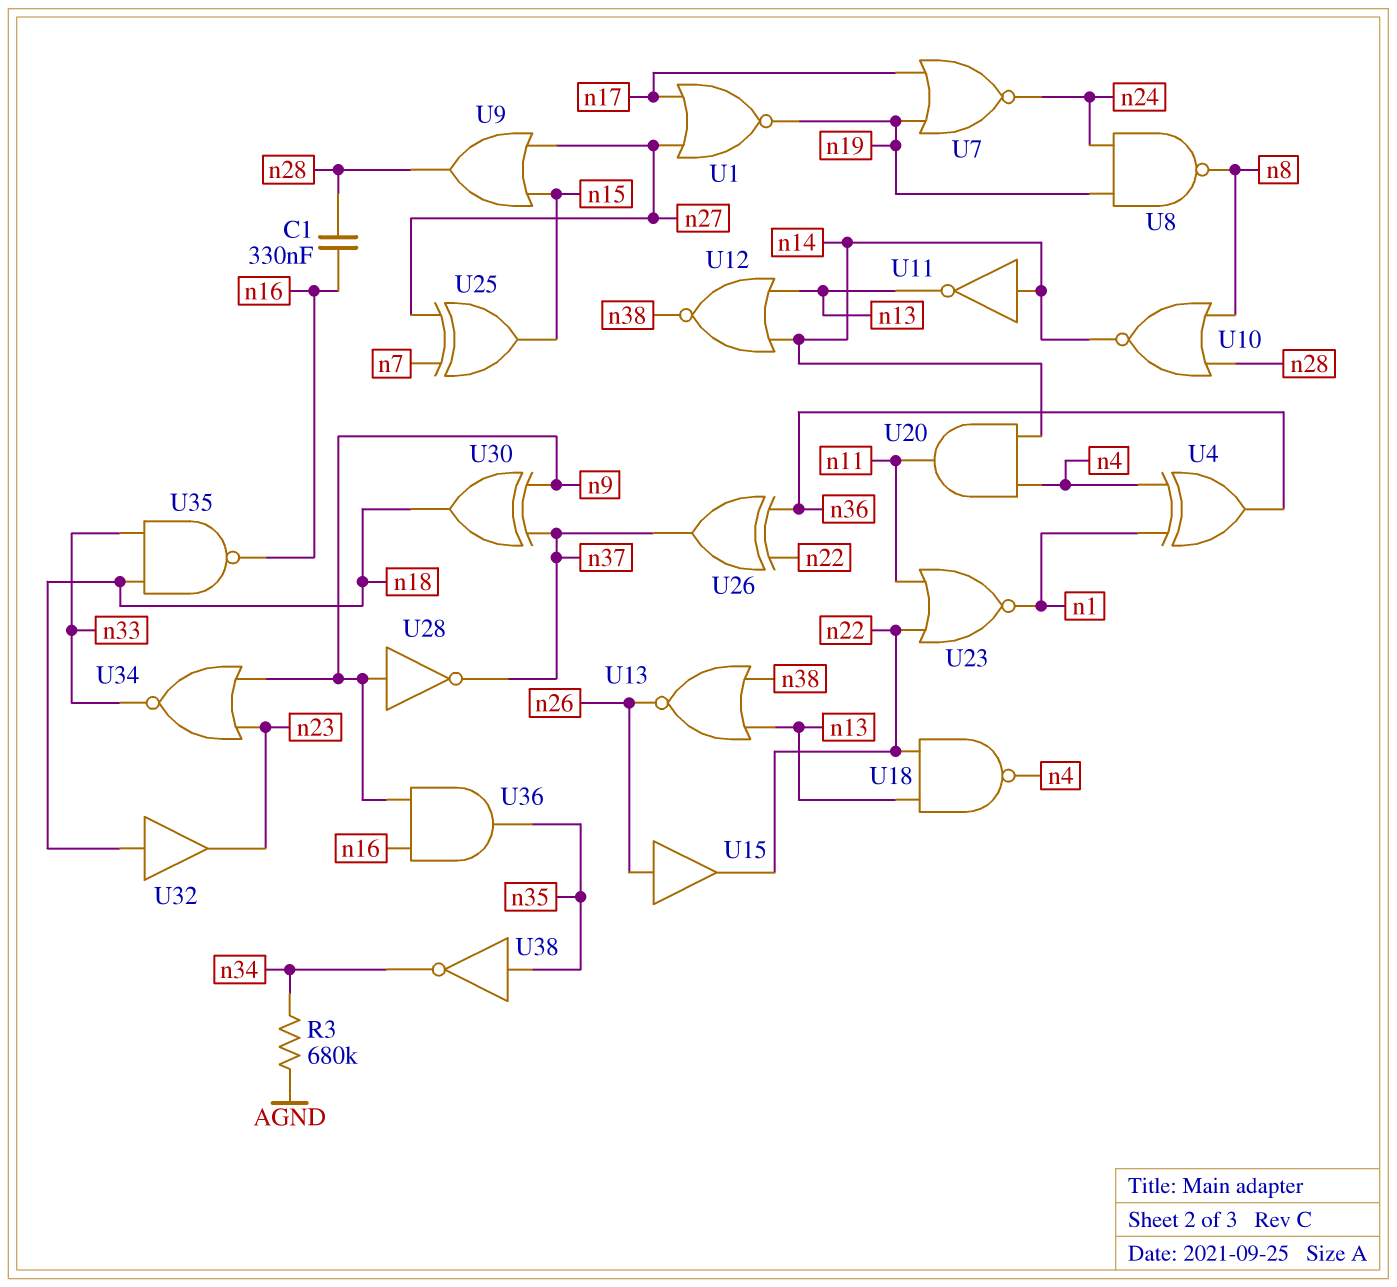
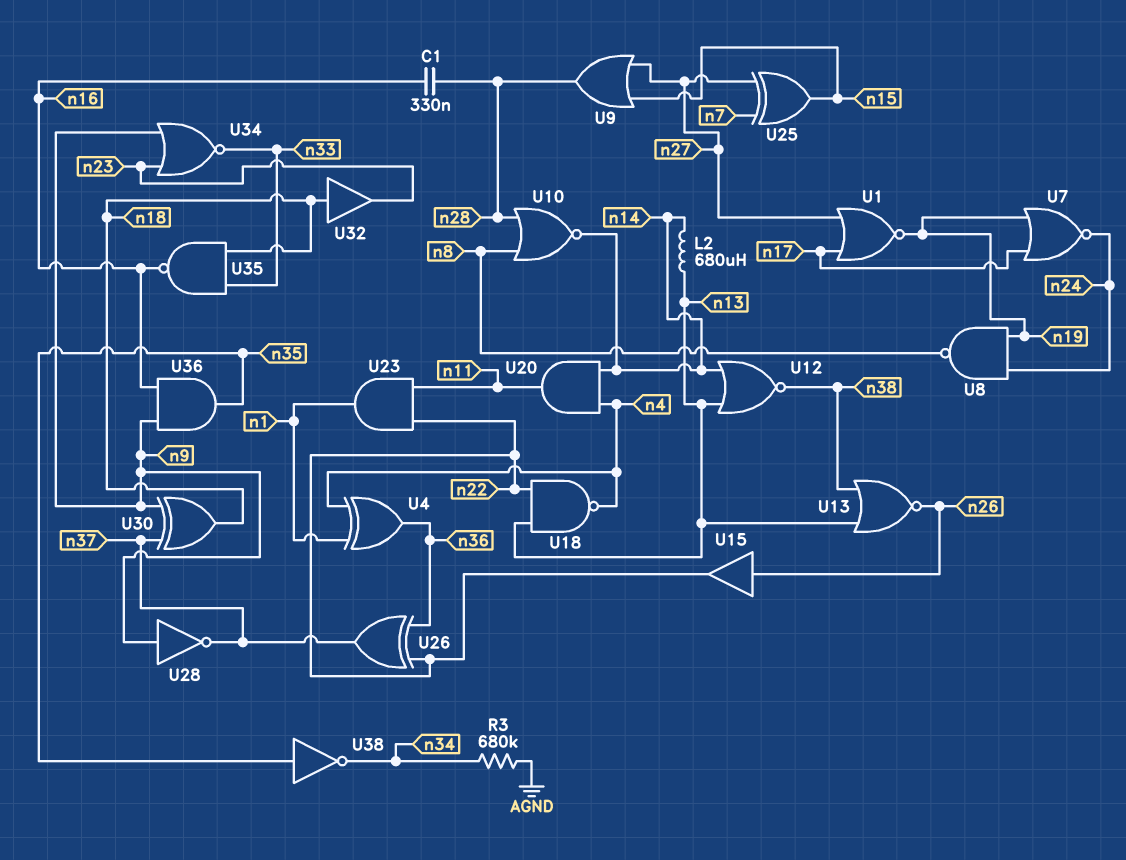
L2: none -> 680uH (n13, n14)
U11: NOT (in n14, out n13) -> none
U23: NOR (in n11, in n22, out n1) -> AND (in n11, in n22, out n1)

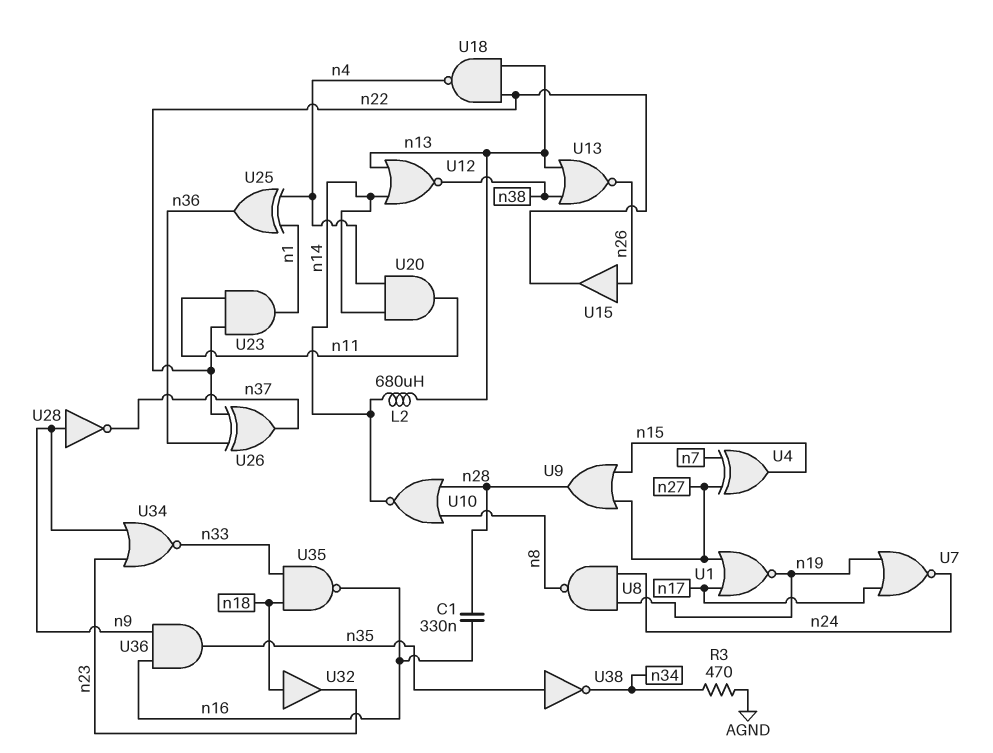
R3: 680k (AGND, n34) -> 470 (AGND, n34)
U4: XOR (in n1, in n4, out n36) -> XOR (in n7, in n27, out n15)
U25: XOR (in n7, in n27, out n15) -> XOR (in n1, in n4, out n36)
U30: XOR (in n9, in n37, out n18) -> none

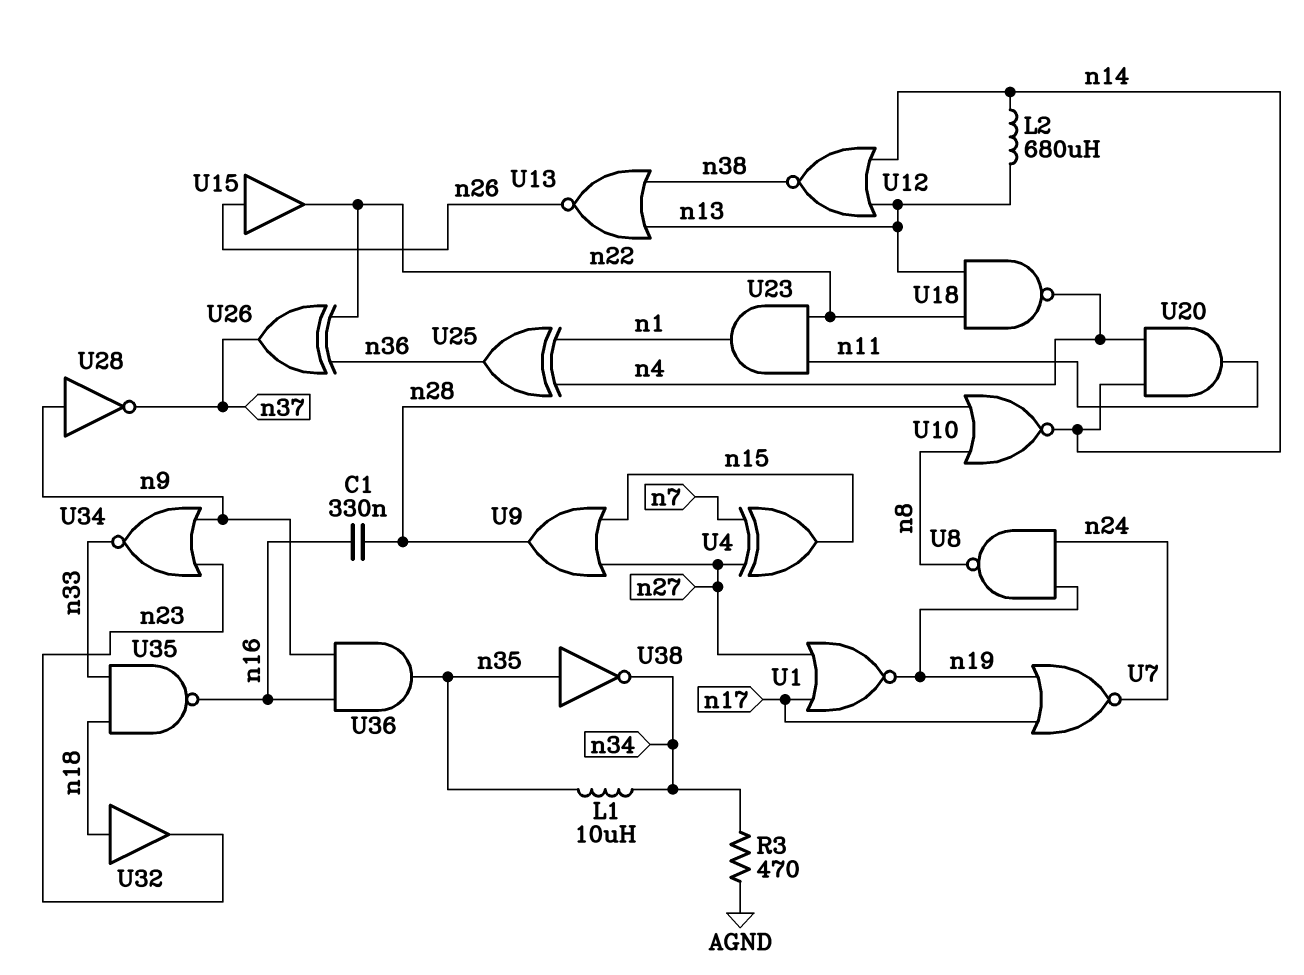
L1: none -> 10uH (n34, n35)

